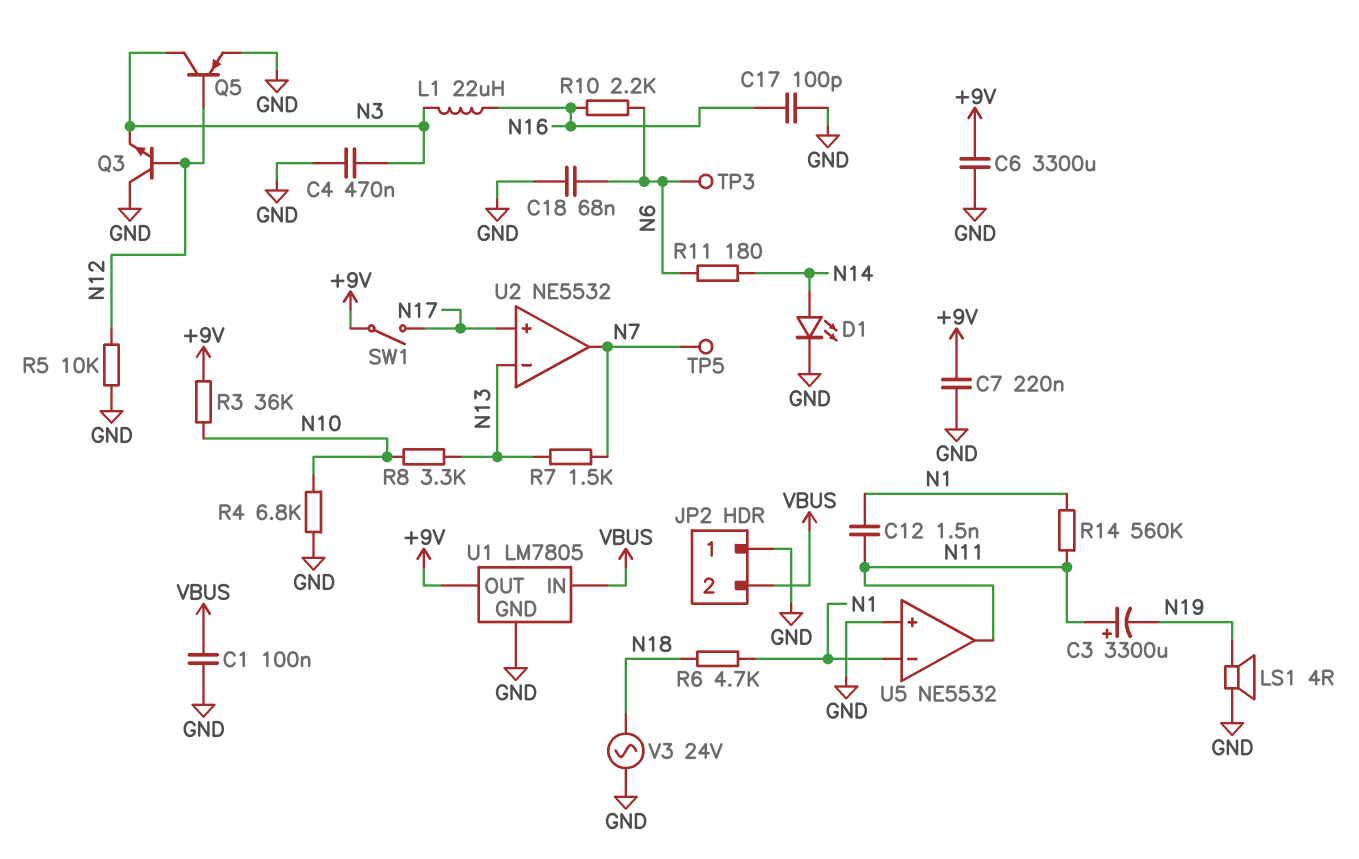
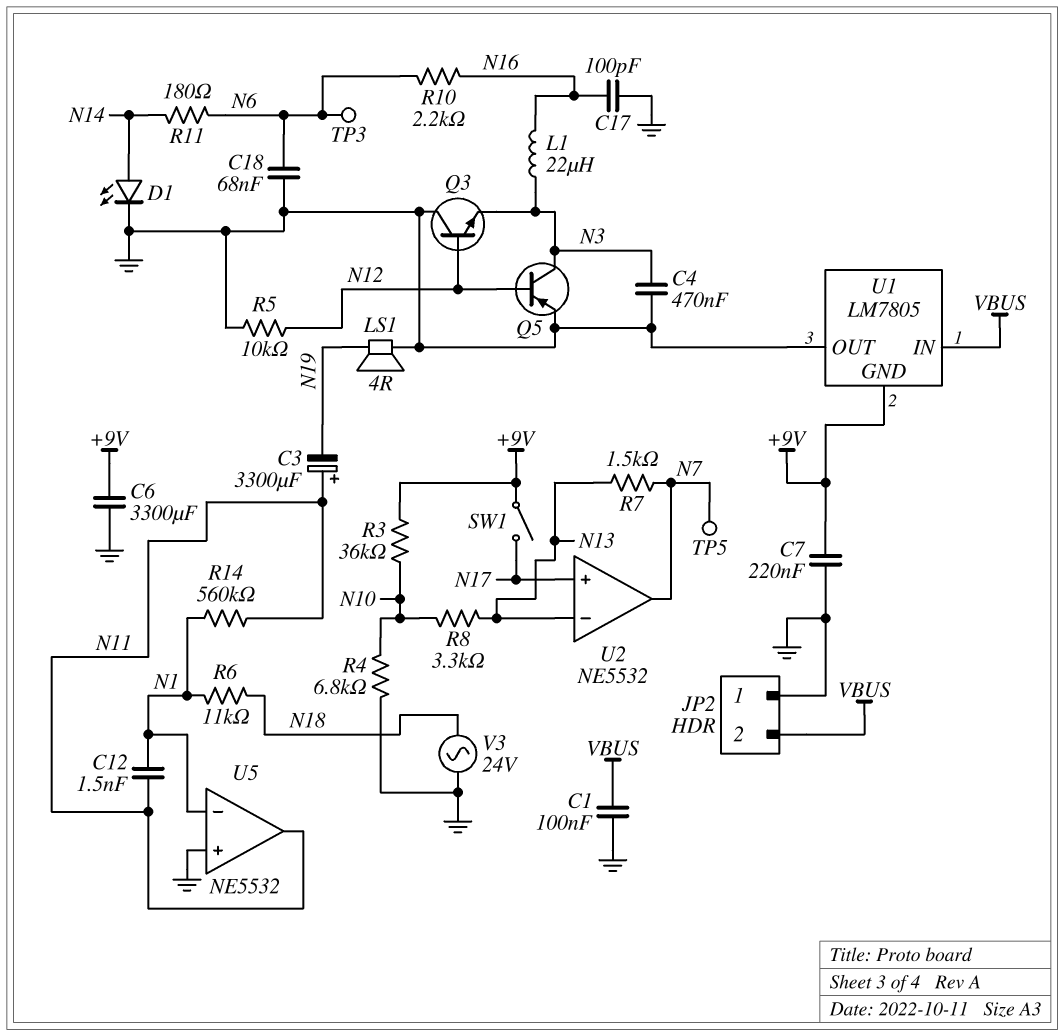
R6: 4.7k (N1, N18) -> 11k (N1, N18)
U1 pin GND: GND -> +9V
U1 pin OUT: +9V -> GND

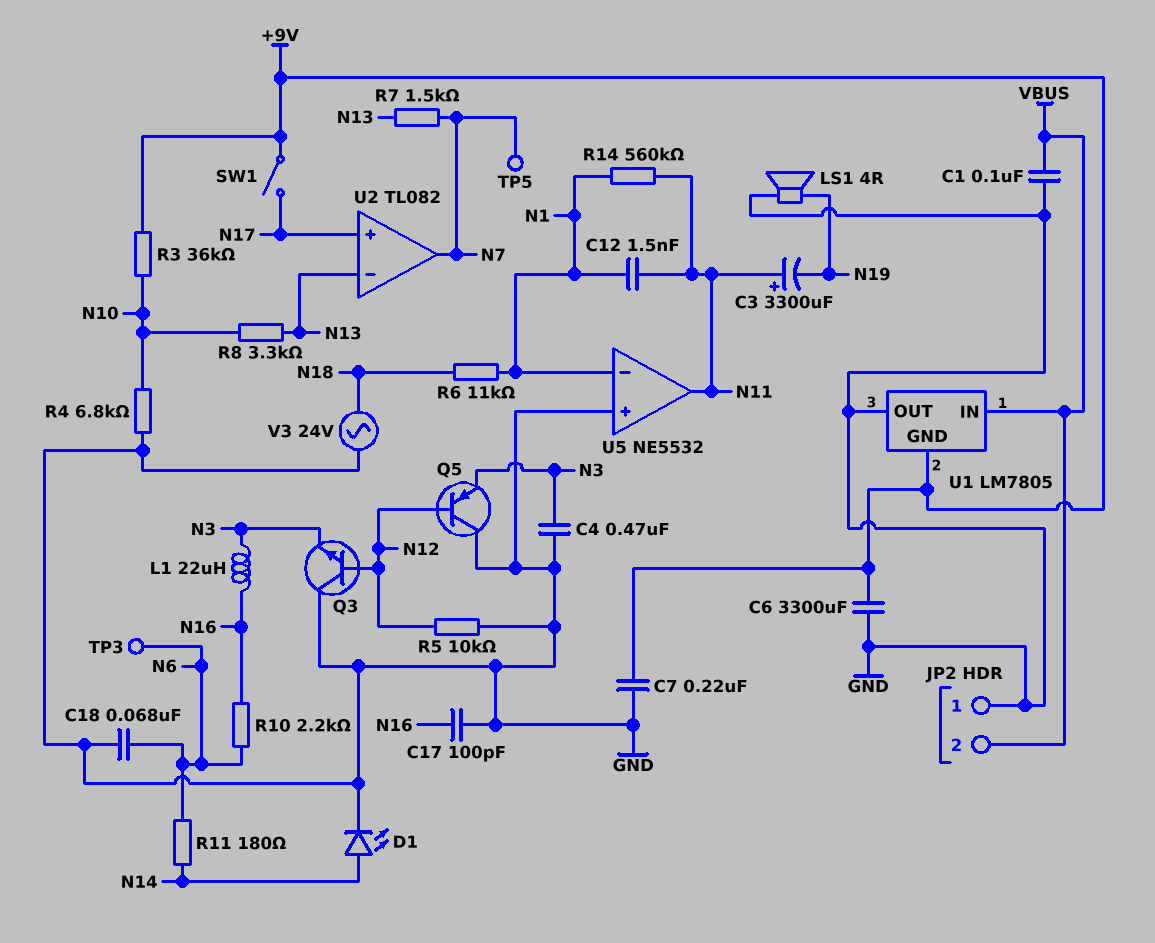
Q5: PNP (B N12, C N3, E GND) -> PNP (B N12, C GND, E N3)
U2: NE5532 -> TL082

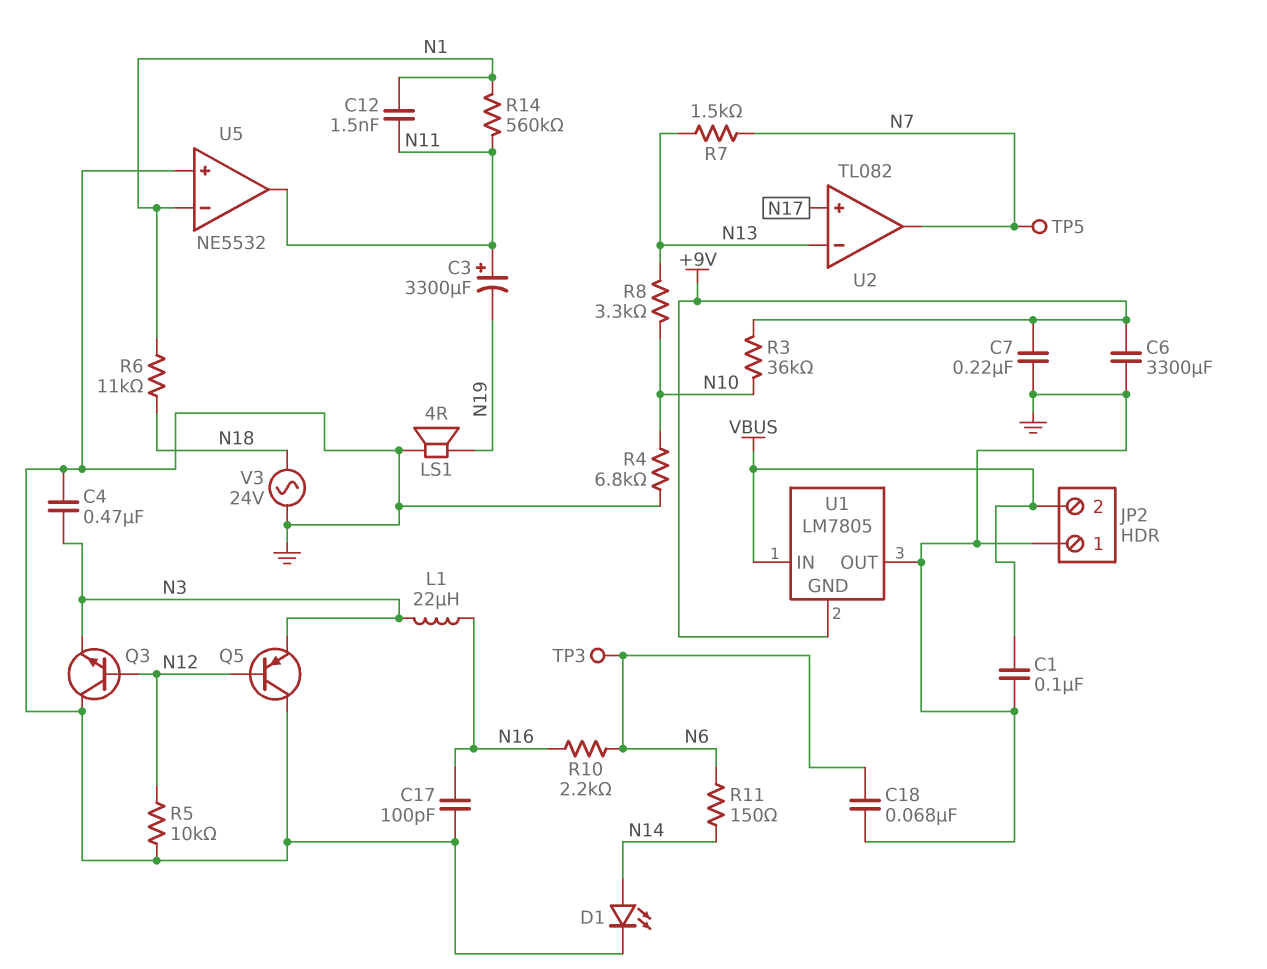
R11: 180 (N6, N14) -> 150 (N6, N14)
SW1: switch (+9V, N17) -> none

